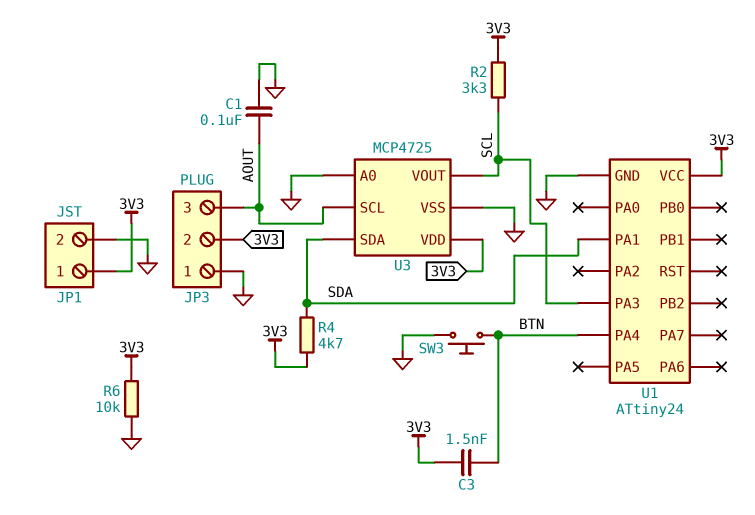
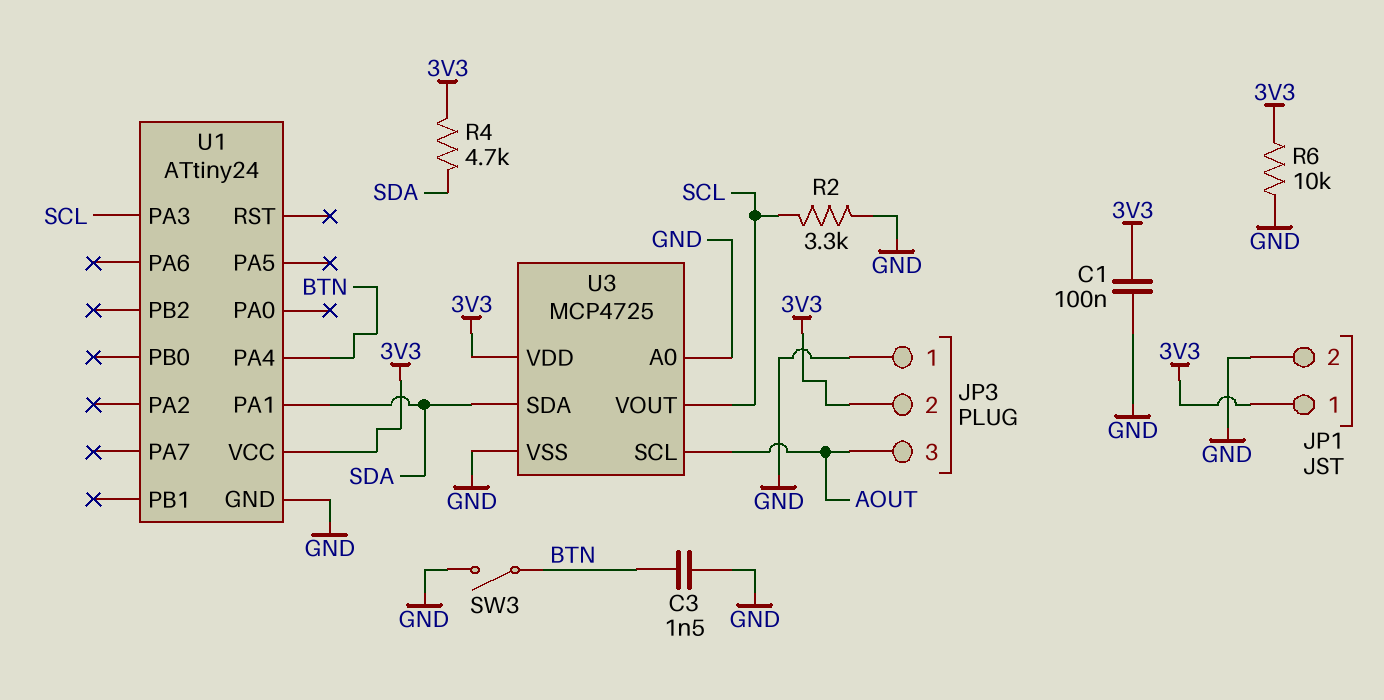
C1: 100nF (AOUT, GND) -> 100nF (3V3, GND)
C3: 1.5nF (3V3, BTN) -> 1.5nF (BTN, GND)
R2: 3.3k (3V3, SCL) -> 3.3k (GND, SCL)
SW3: button (BTN, GND) -> switch (BTN, GND)

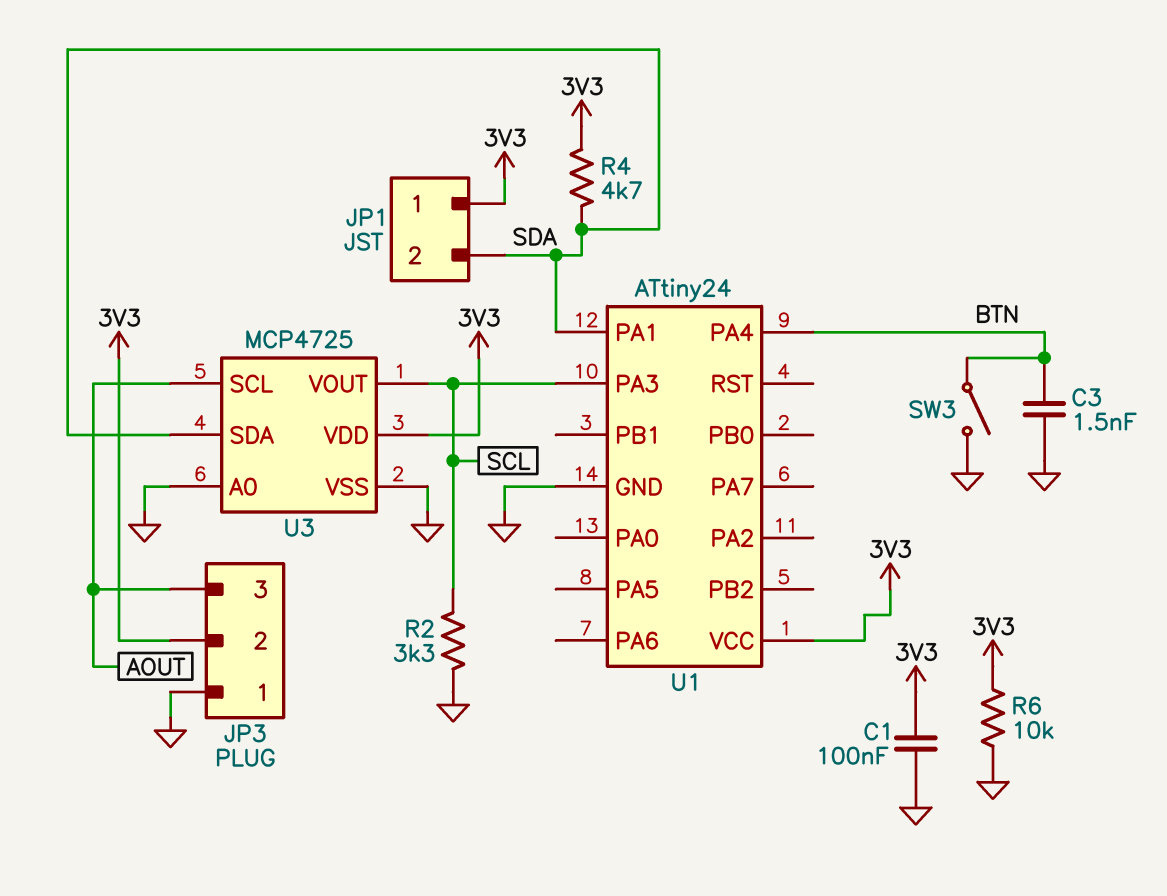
JP1 pin 2: GND -> SDA

